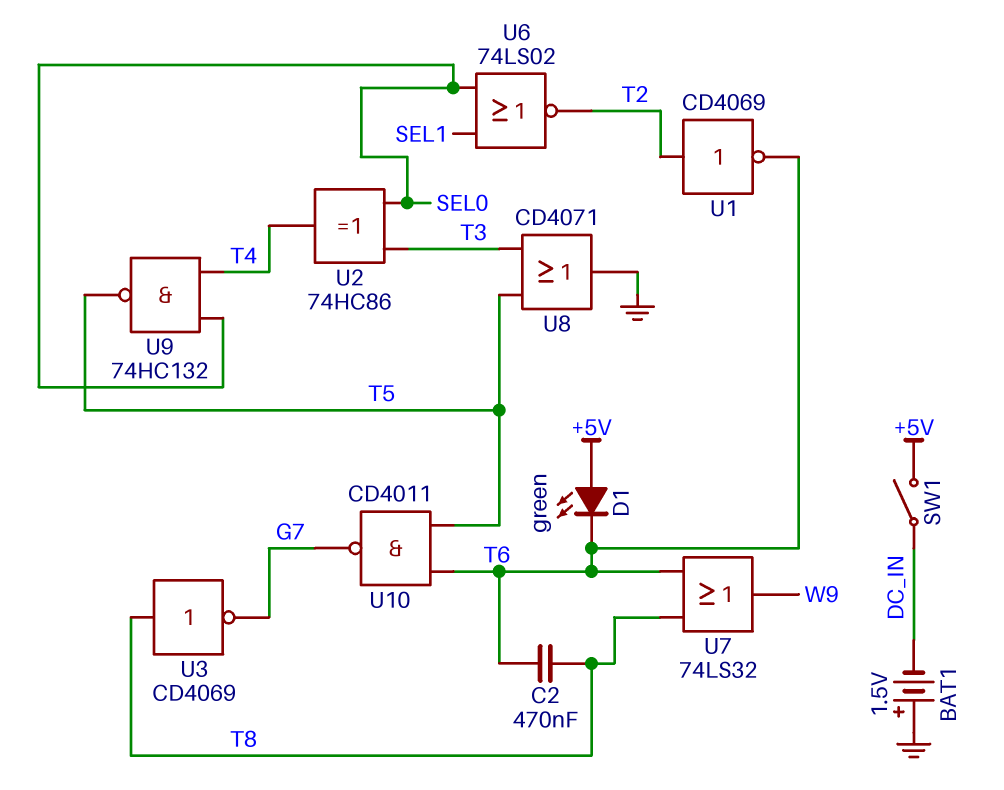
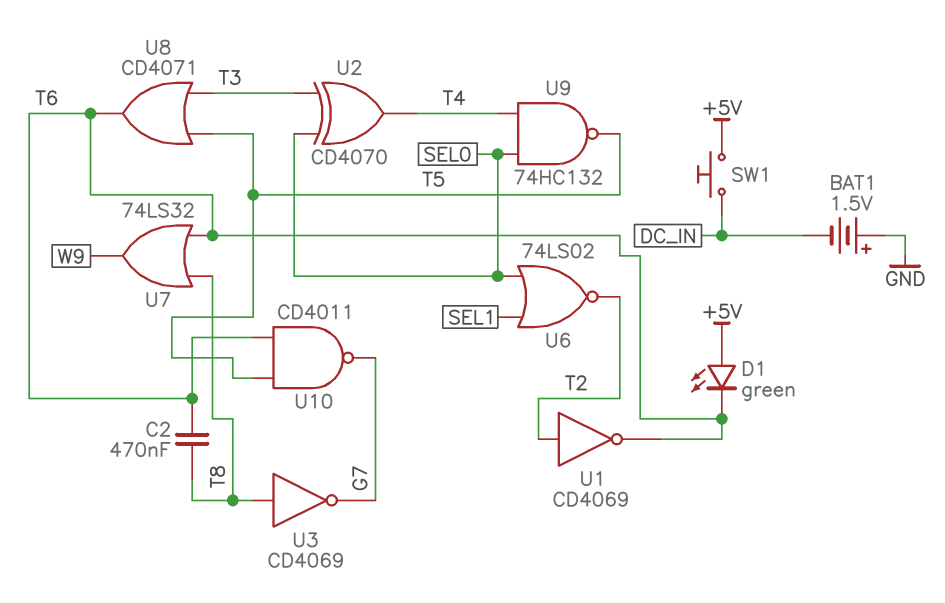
SW1: switch (+5V, DC_IN) -> button (+5V, DC_IN)
U2: XOR 74HC86 (in SEL0, in T3, out T4) -> XOR CD4070 (in SEL0, in T3, out T4)
U8: OR CD4071 (in T3, in T5, out GND) -> OR CD4071 (in T3, in T5, out T6)

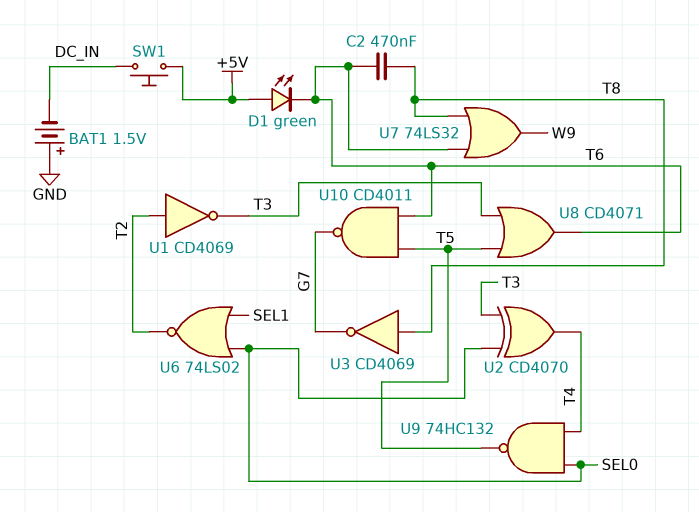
U1: NOT CD4069 (in T2, out T6) -> NOT CD4069 (in T2, out T3)

